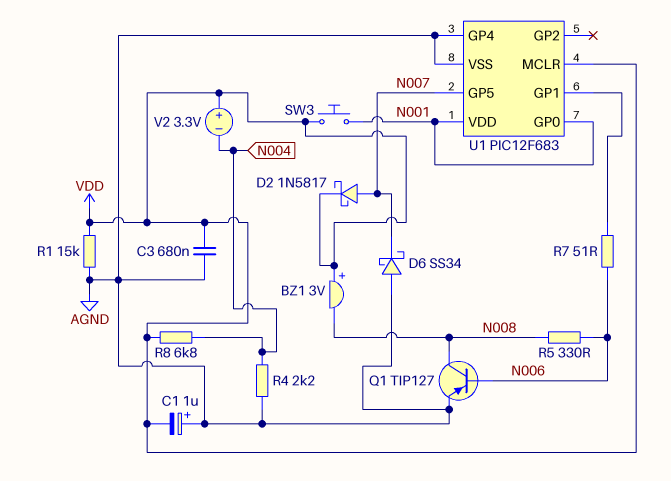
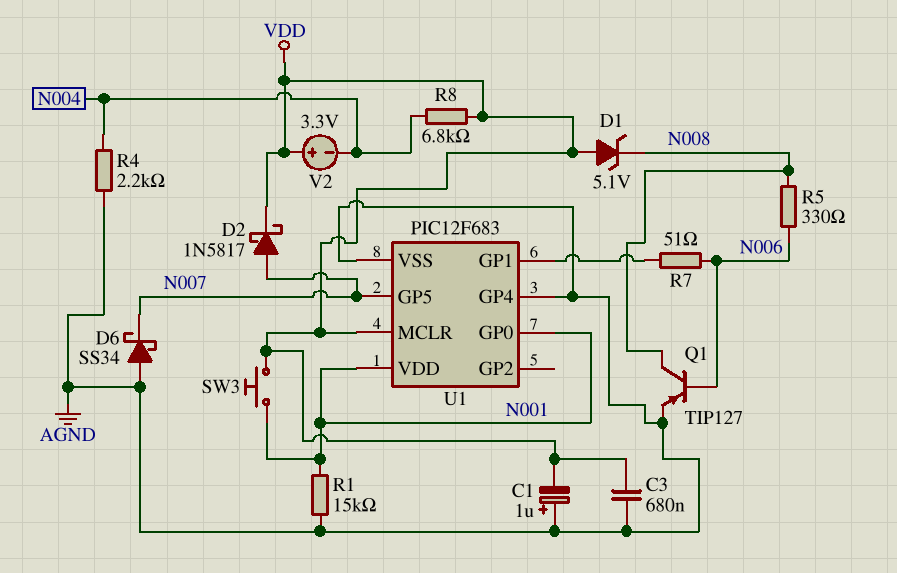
BZ1: buzzer 3V (plus VDD, minus N008) -> none
D1: none -> zener 5.1V (A VDD, K N008)
R1: 15k (AGND, VDD) -> 15k (AGND, N001)

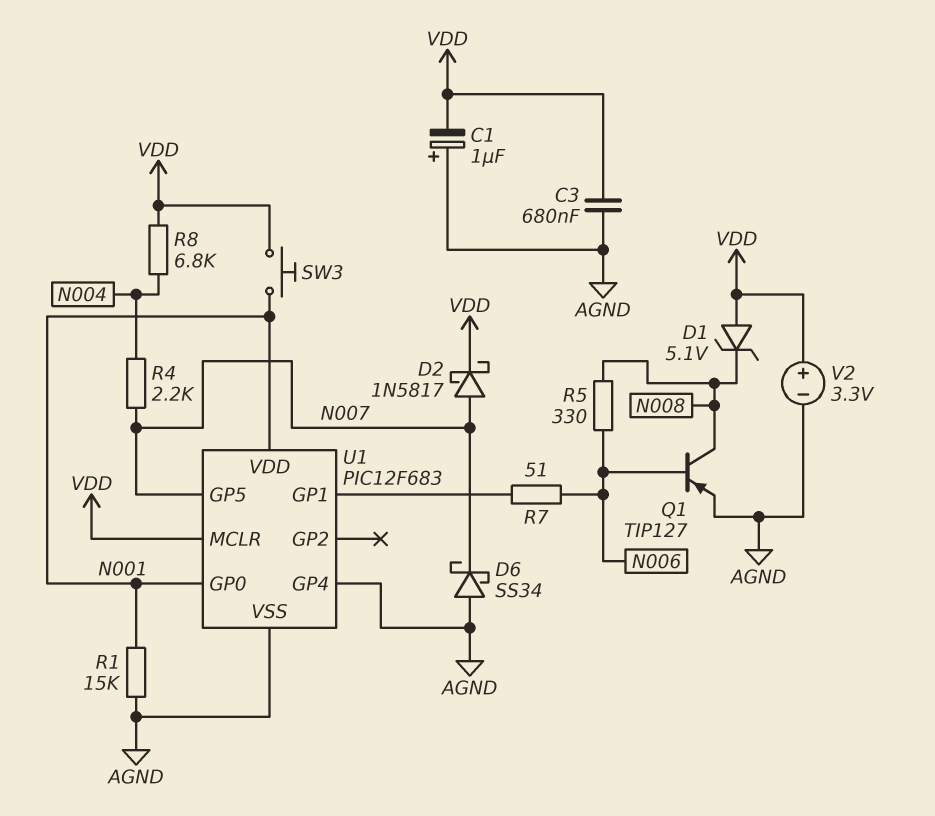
R4: 2.2k (AGND, N004) -> 2.2k (N004, N007)
V2: 3.3V (plus VDD, minus N004) -> 3.3V (plus VDD, minus AGND)

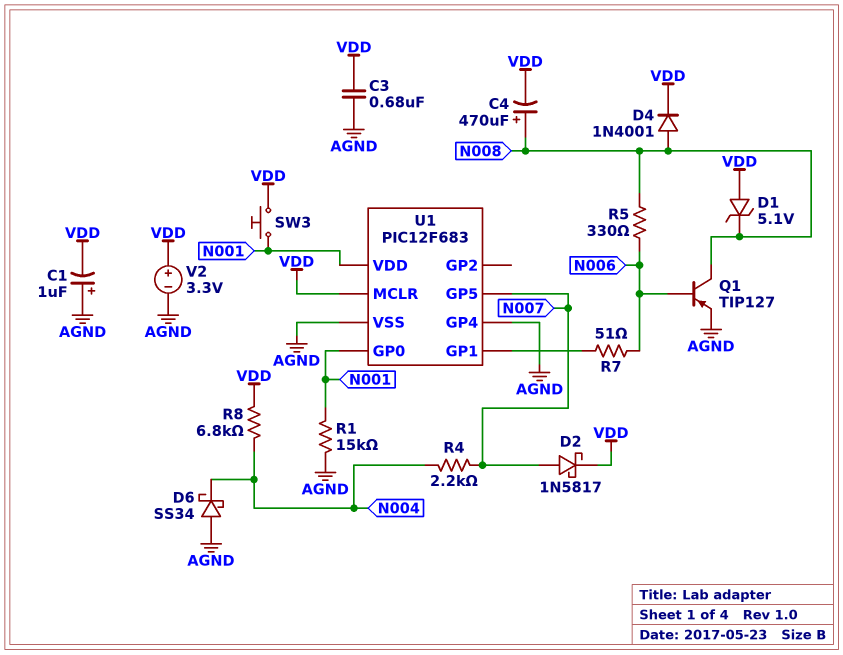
C4: none -> 470uF (plus N008, minus VDD)
D4: none -> diode 1N4001 (A N008, K VDD)
D6: schottky SS34 (A AGND, K N007) -> schottky SS34 (A AGND, K N004)

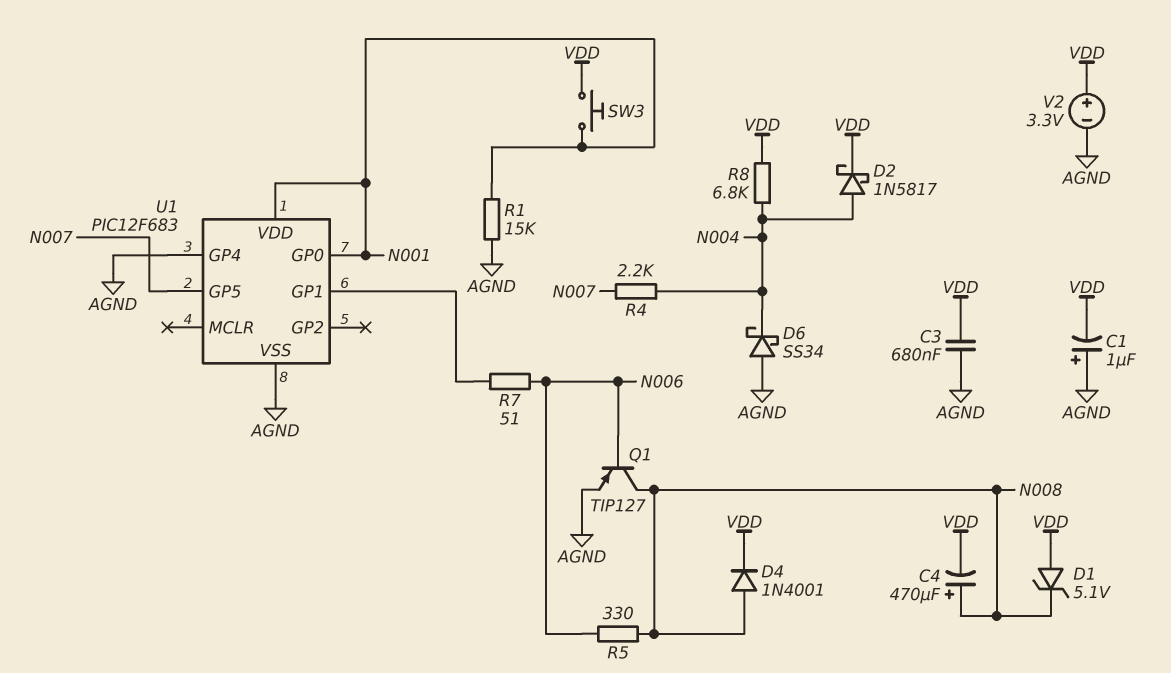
D2: schottky 1N5817 (A N007, K VDD) -> schottky 1N5817 (A N004, K VDD)
U1 pin MCLR: VDD -> none

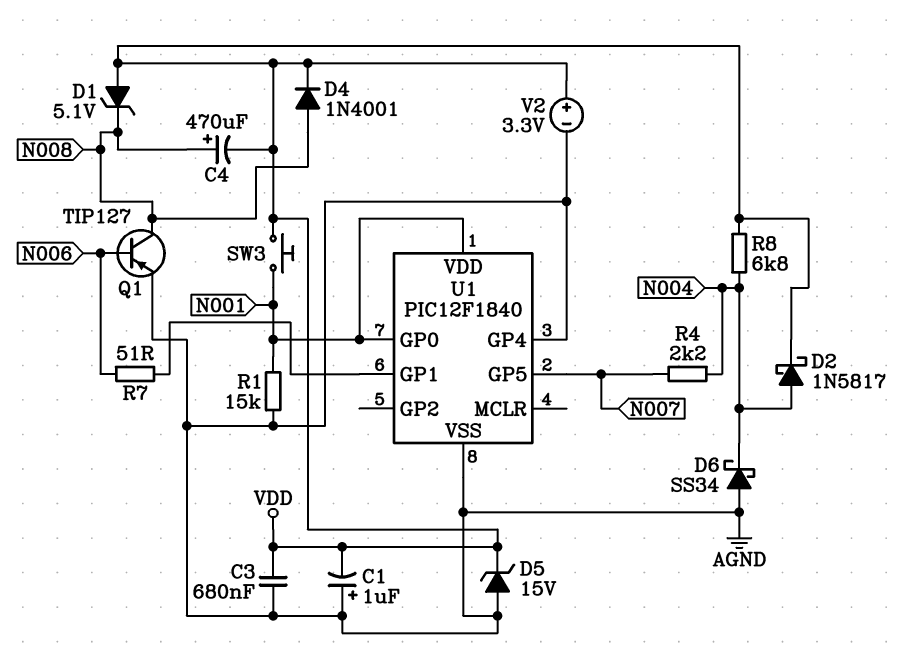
D5: none -> zener 15V (A AGND, K VDD)
R5: 330 (N006, N008) -> none
U1: PIC12F683 -> PIC12F1840

